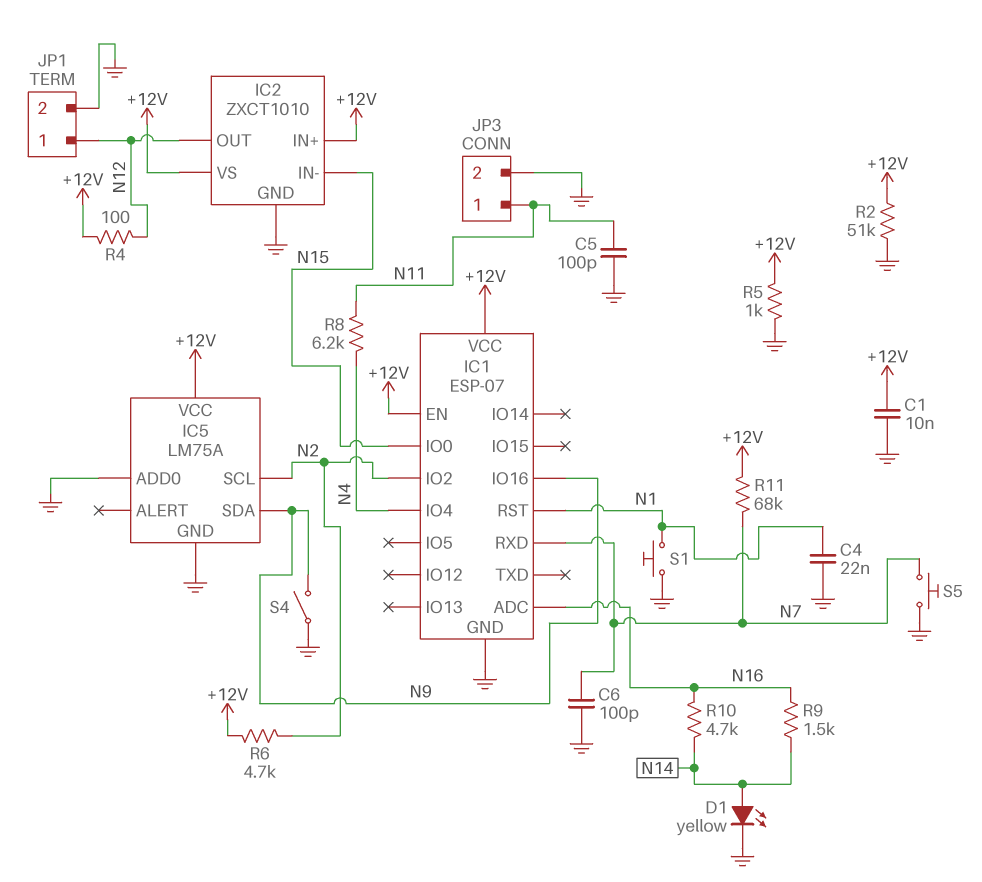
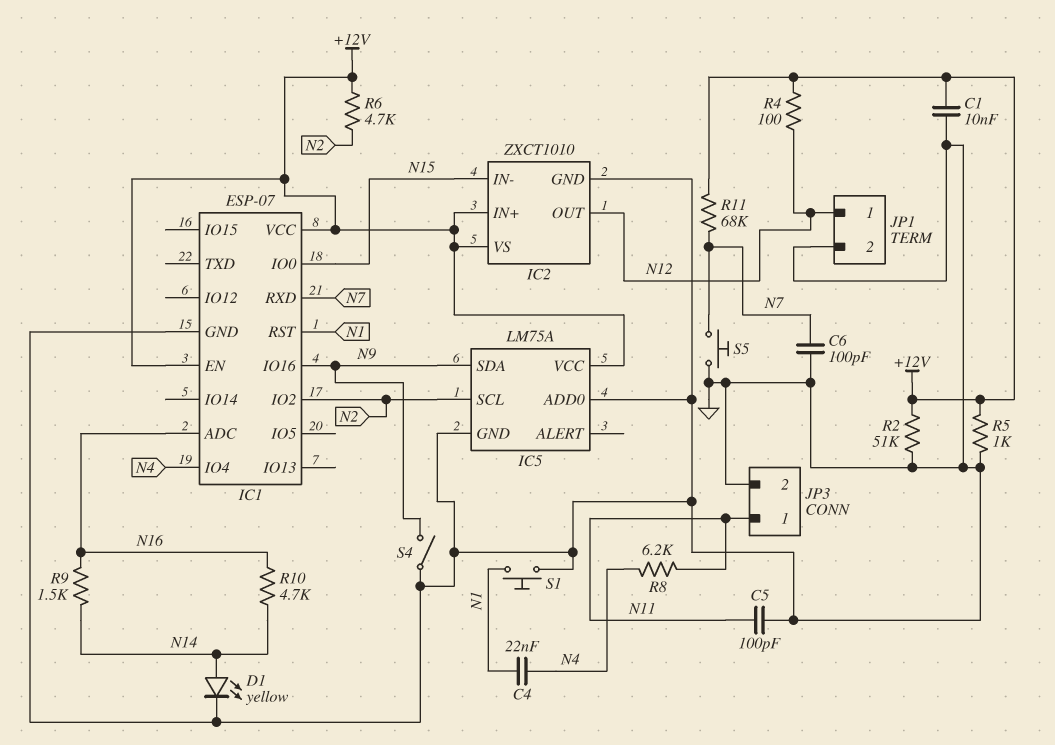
C4: 22nF (GND, N1) -> 22nF (N1, N4)

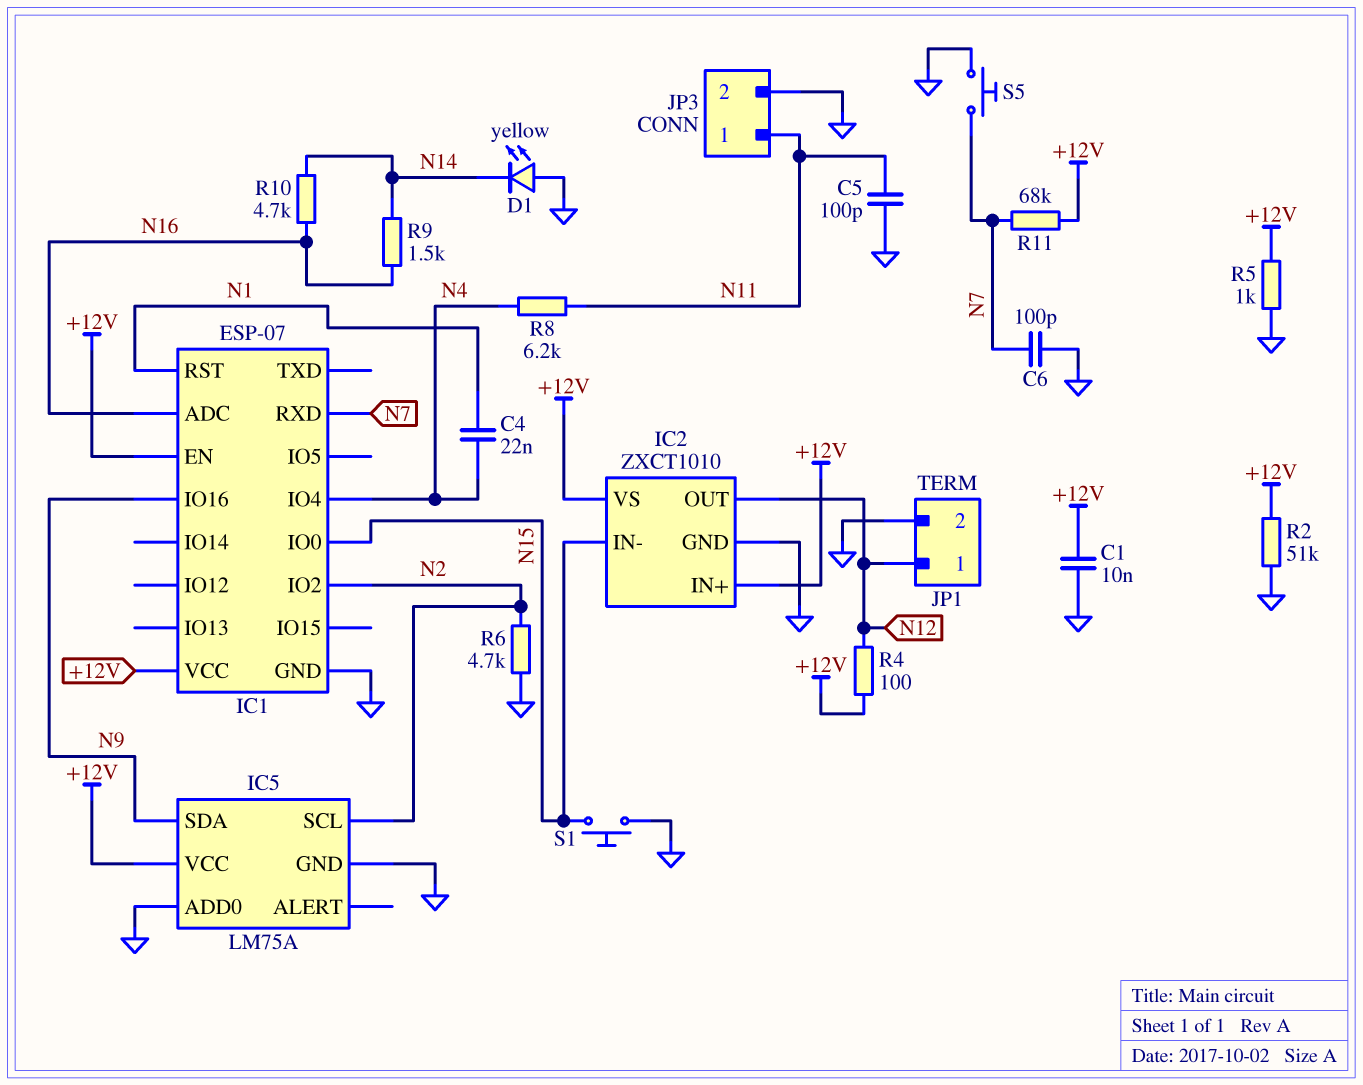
D1: LED yellow (A N14, K GND) -> LED yellow (A GND, K N14)
R6: 4.7k (+12V, N2) -> 4.7k (GND, N2)
S1: button (GND, N1) -> button (GND, N15)
S4: switch (GND, N9) -> none

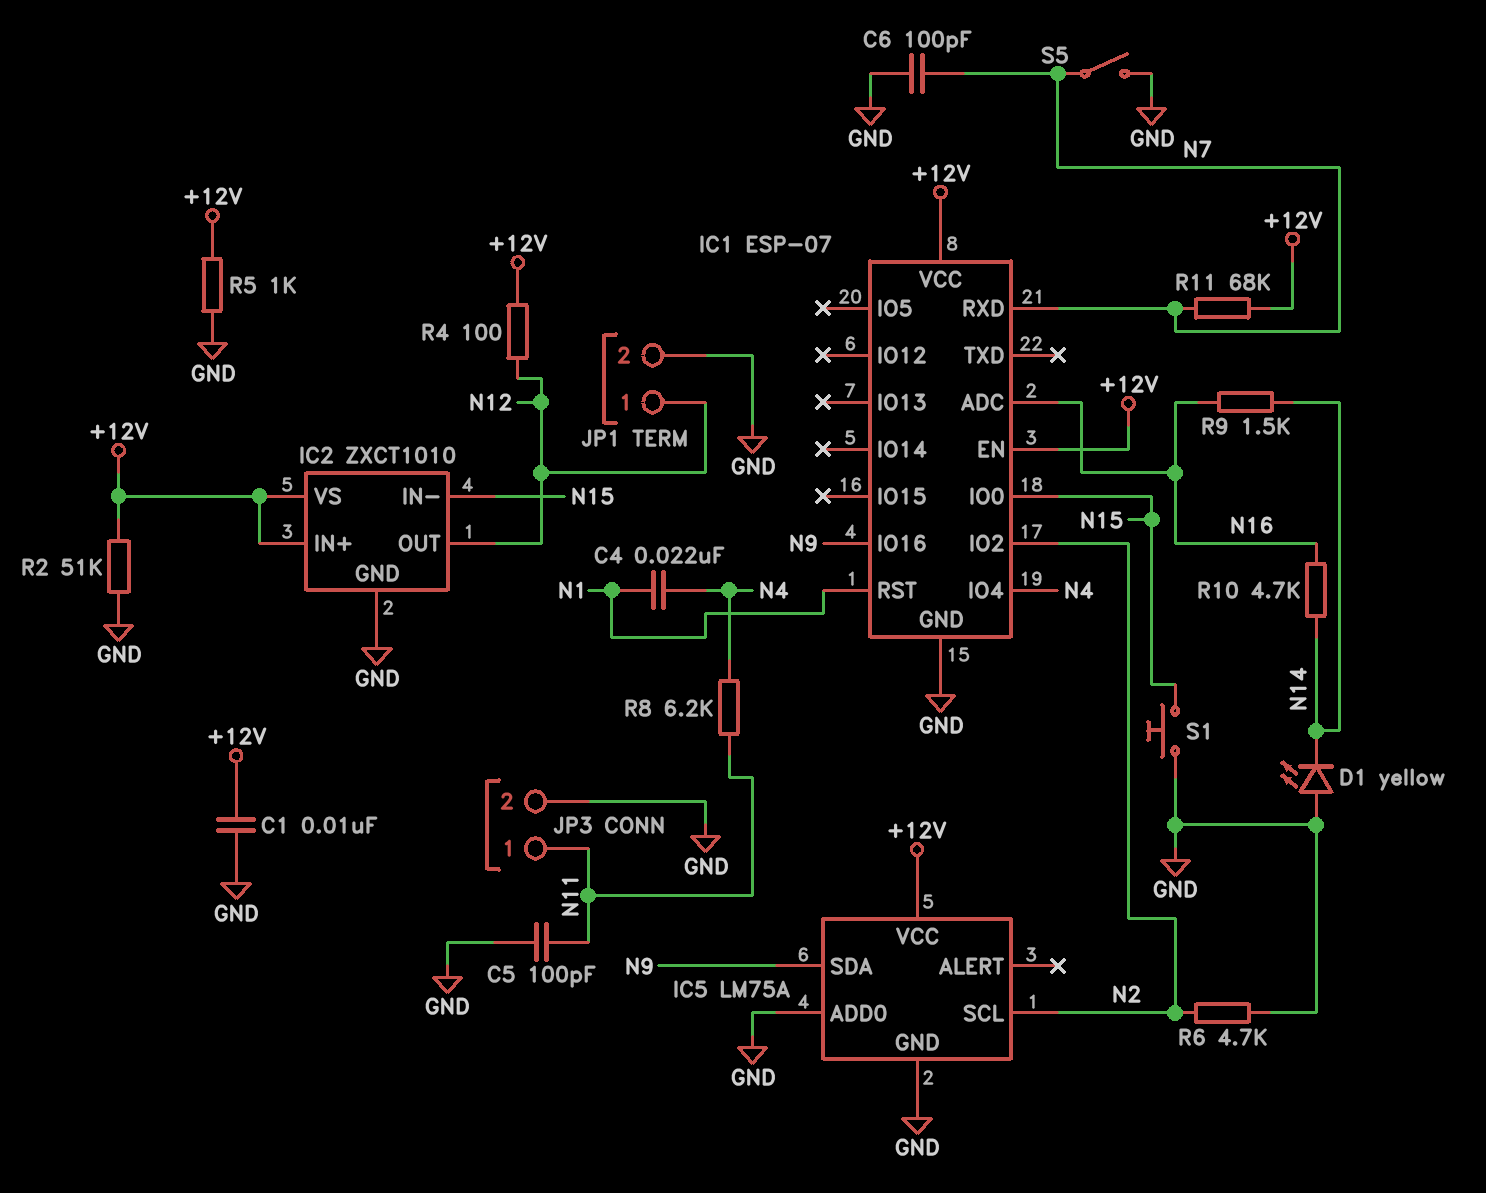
S5: button (GND, N7) -> switch (GND, N7)

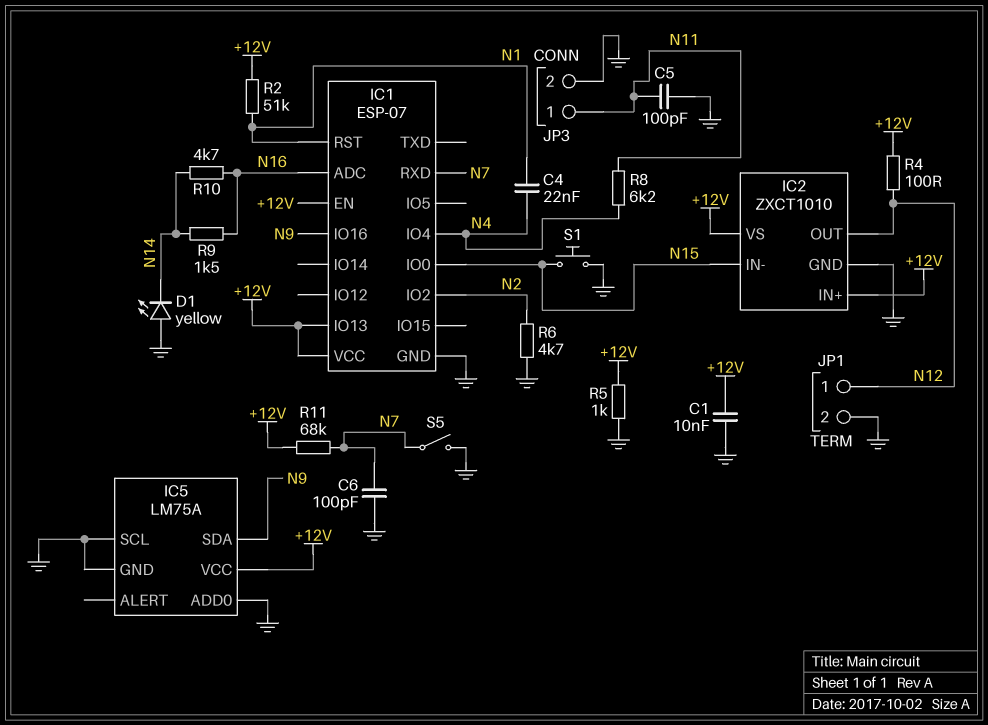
IC1 pin IO13: none -> +12V
IC5 pin SCL: N2 -> GND
R2: 51k (+12V, GND) -> 51k (+12V, N1)

